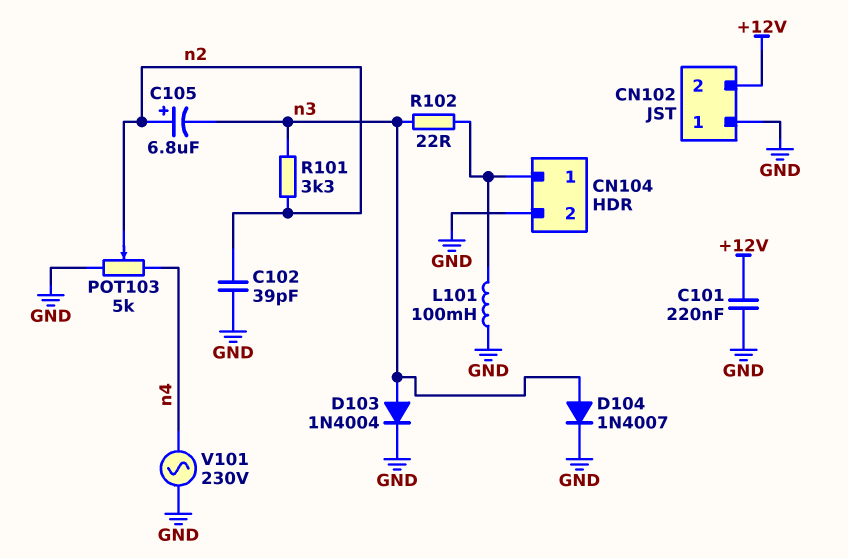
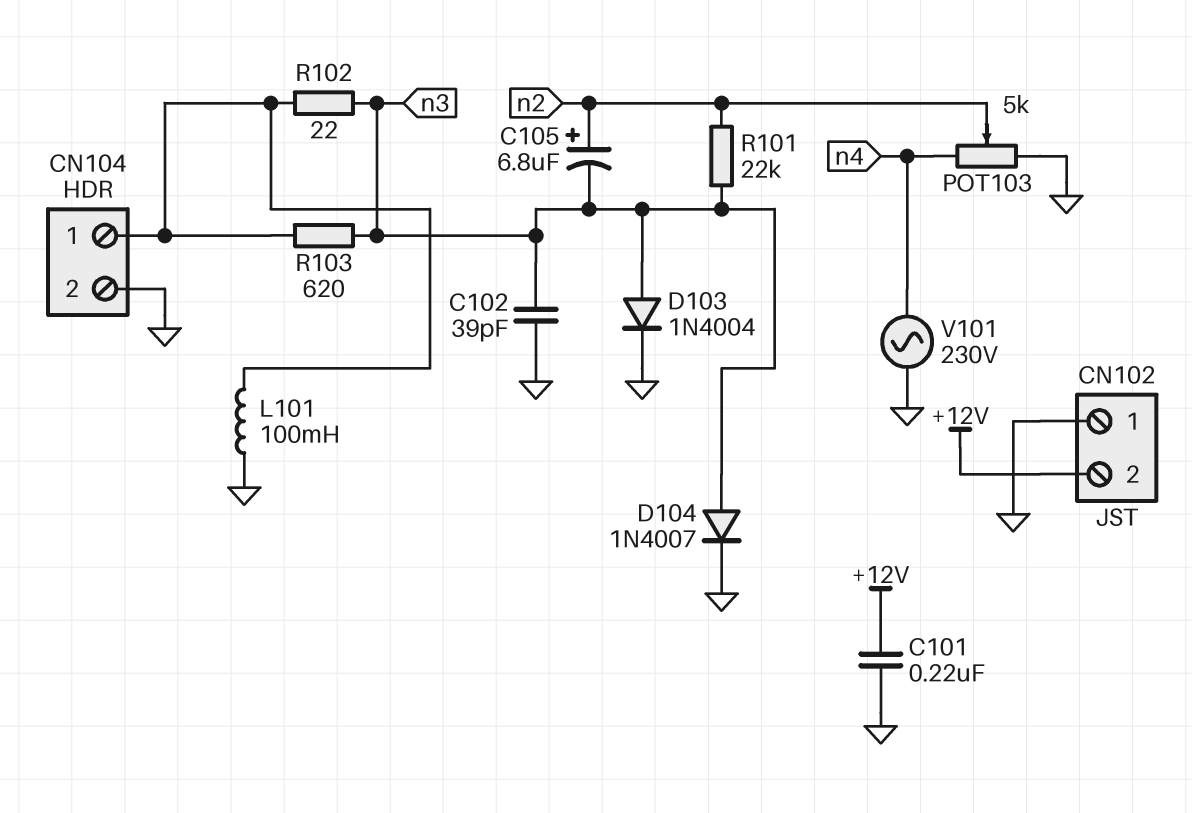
C102: 39pF (GND, n2) -> 39pF (GND, n3)
R101: 3.3k (n2, n3) -> 22k (n2, n3)
R103: none -> 620 (CN104/1, n3)

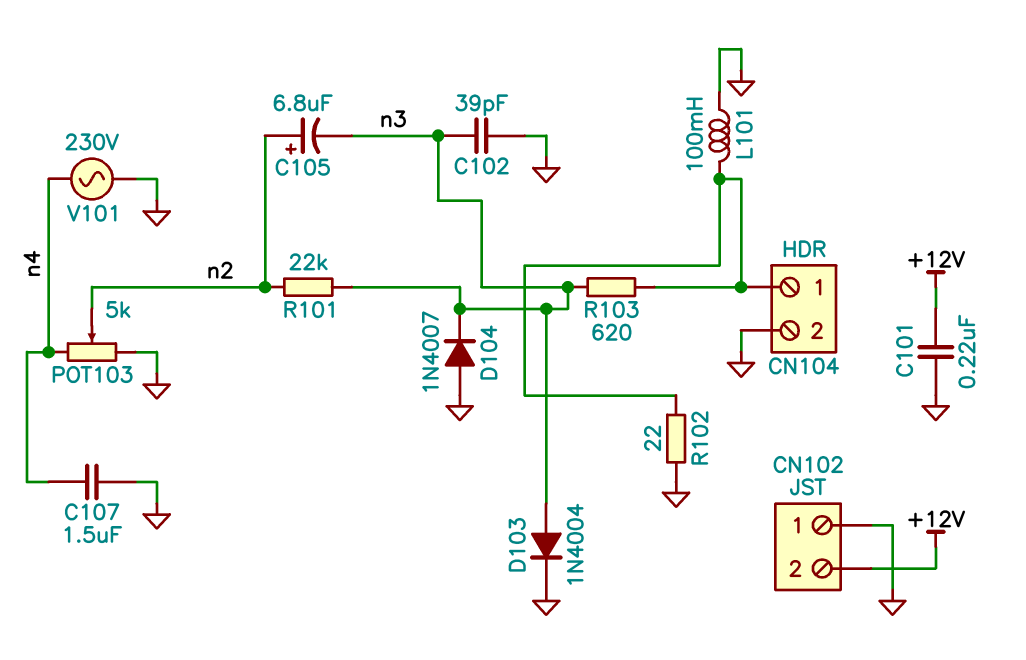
C107: none -> 1.5uF (GND, n4)
D104: diode 1N4007 (A n3, K GND) -> diode 1N4007 (A GND, K n3)
R102: 22 (CN104/1, n3) -> 22 (CN104/1, GND)

